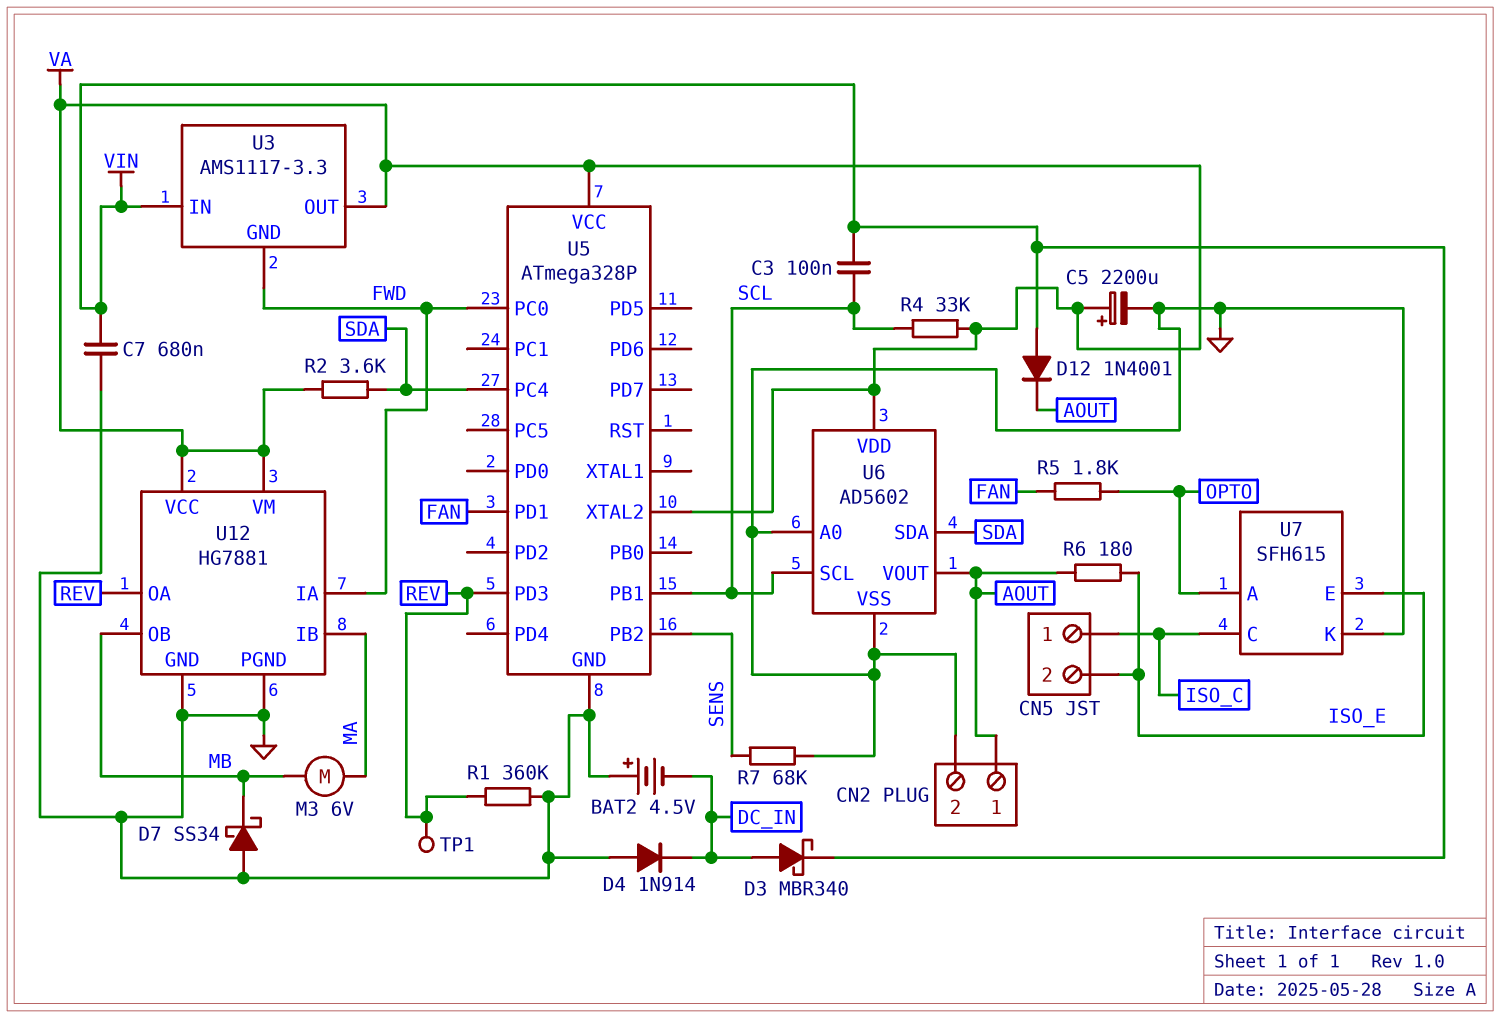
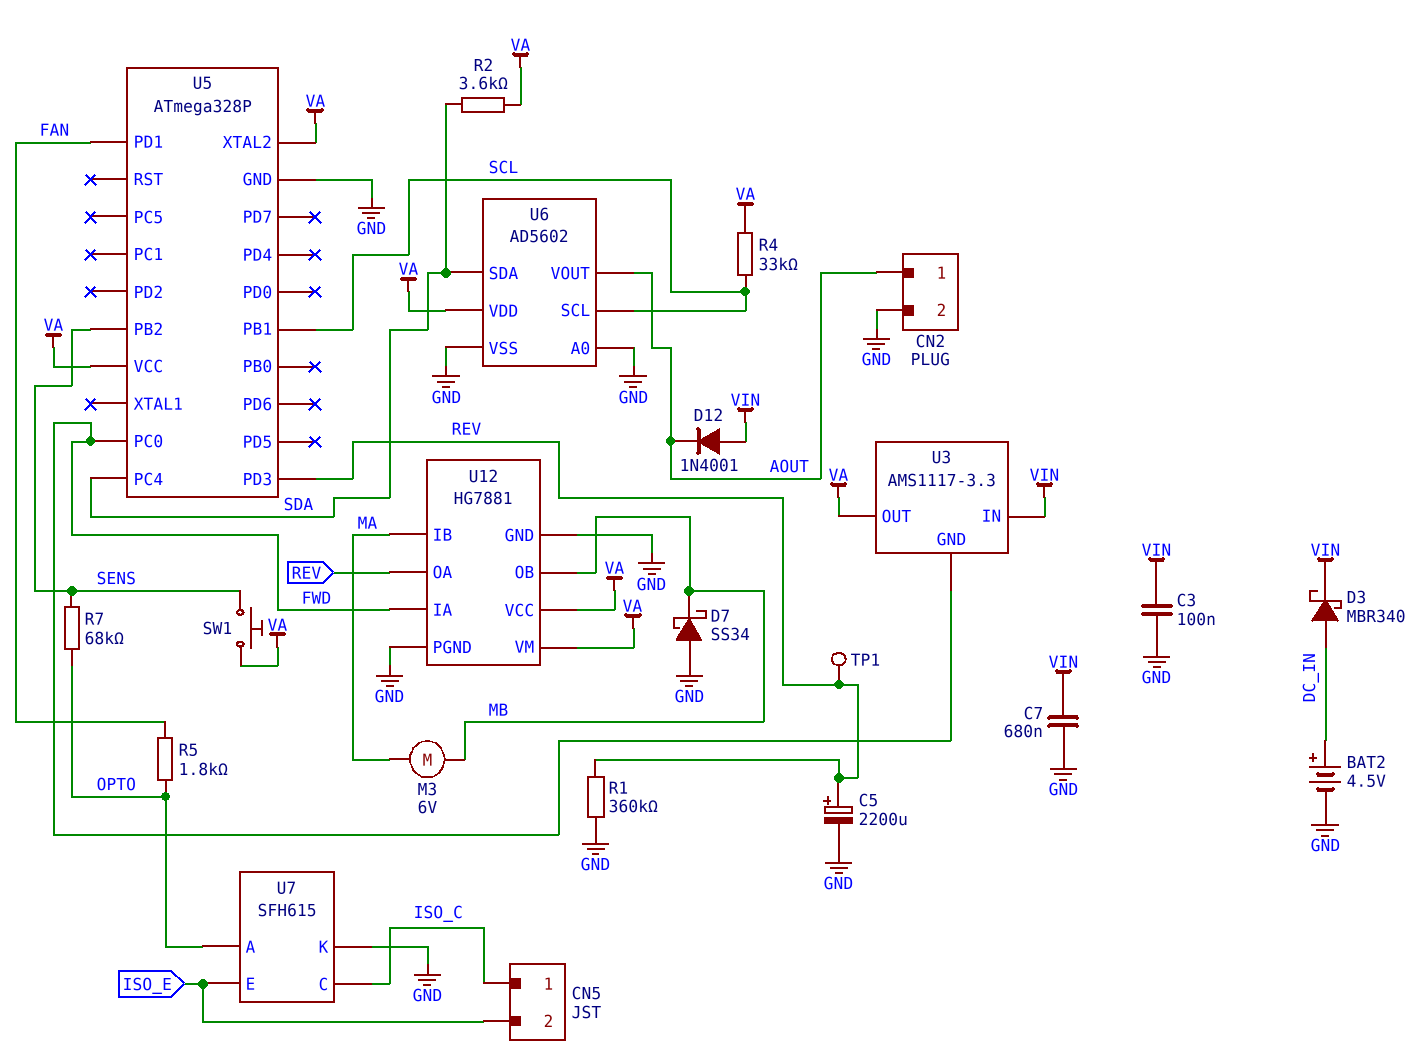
BAT2: 4.5V (plus GND, minus DC_IN) -> 4.5V (plus DC_IN, minus GND)
C3: 100nF (SCL, VIN) -> 100nF (GND, VIN)
C5: 2200uF (plus VA, minus GND) -> 2200uF (plus REV, minus GND)
D4: diode 1N914 (A GND, K DC_IN) -> none
R6: 180 (AOUT, ISO_E) -> none
R7: 68k (GND, SENS) -> 68k (OPTO, SENS)
SW1: none -> button (SENS, VA)

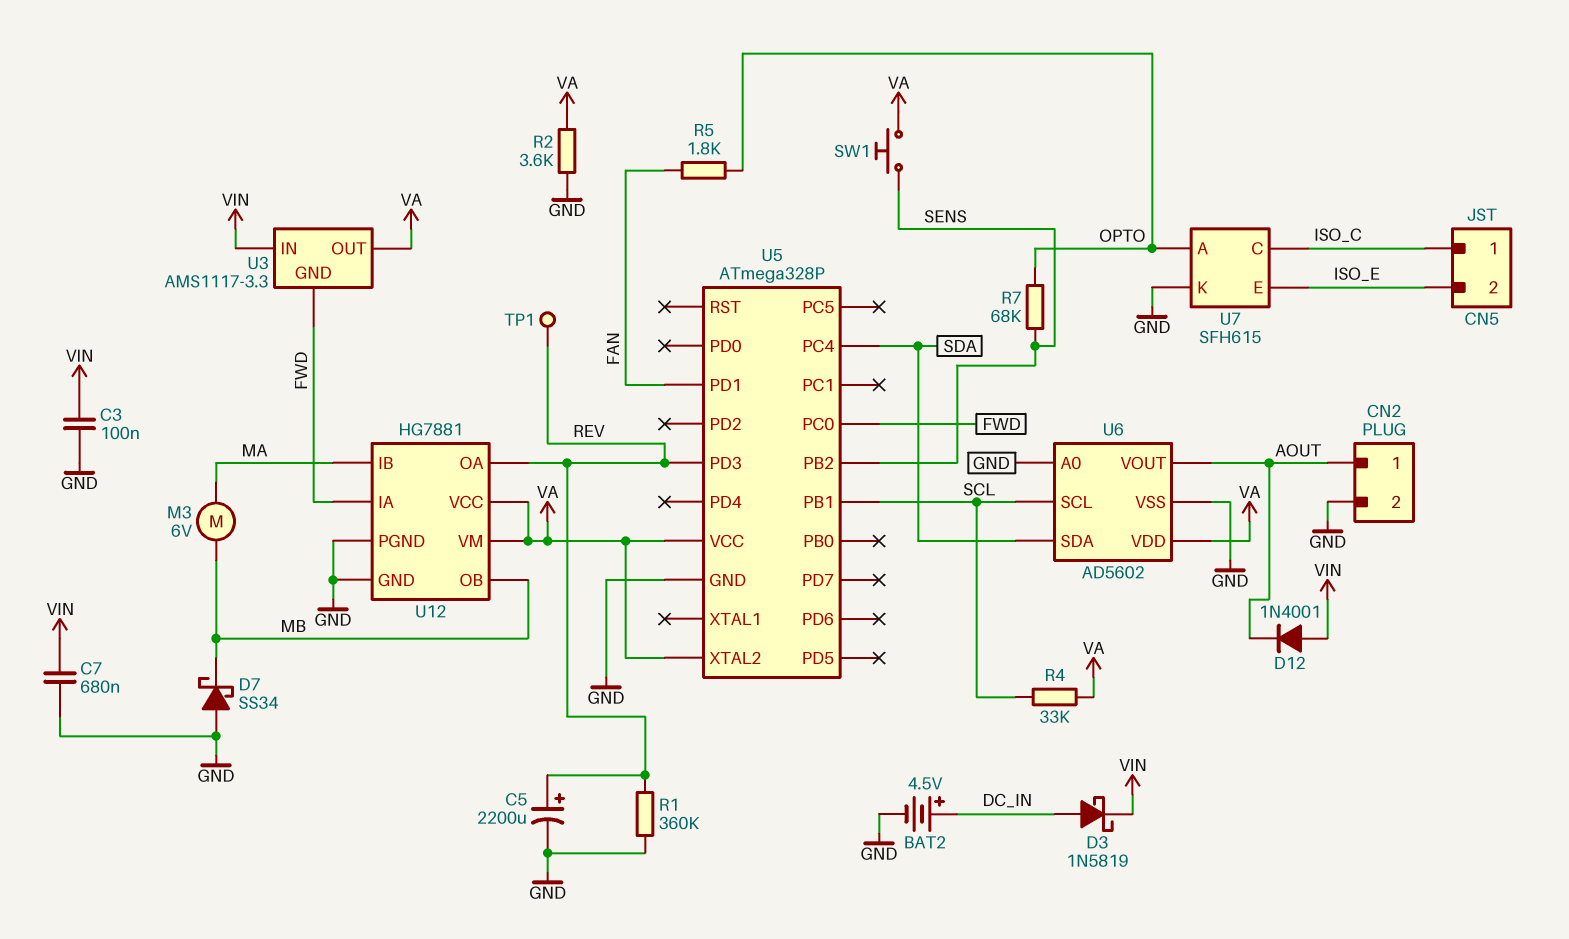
D3: schottky MBR340 (A DC_IN, K VIN) -> schottky 1N5819 (A DC_IN, K VIN)
R2: 3.6k (SDA, VA) -> 3.6k (GND, VA)

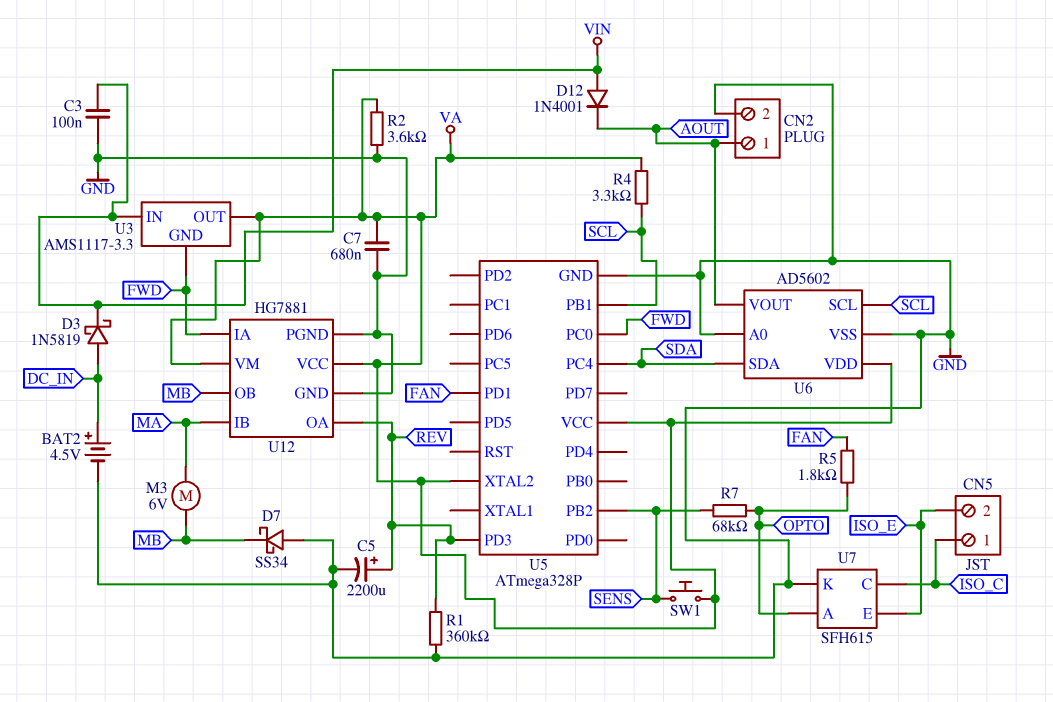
C7: 680nF (GND, VIN) -> 680nF (GND, VA)
R4: 33k (SCL, VA) -> 3.3k (SCL, VA)
TP1: test point (REV) -> none

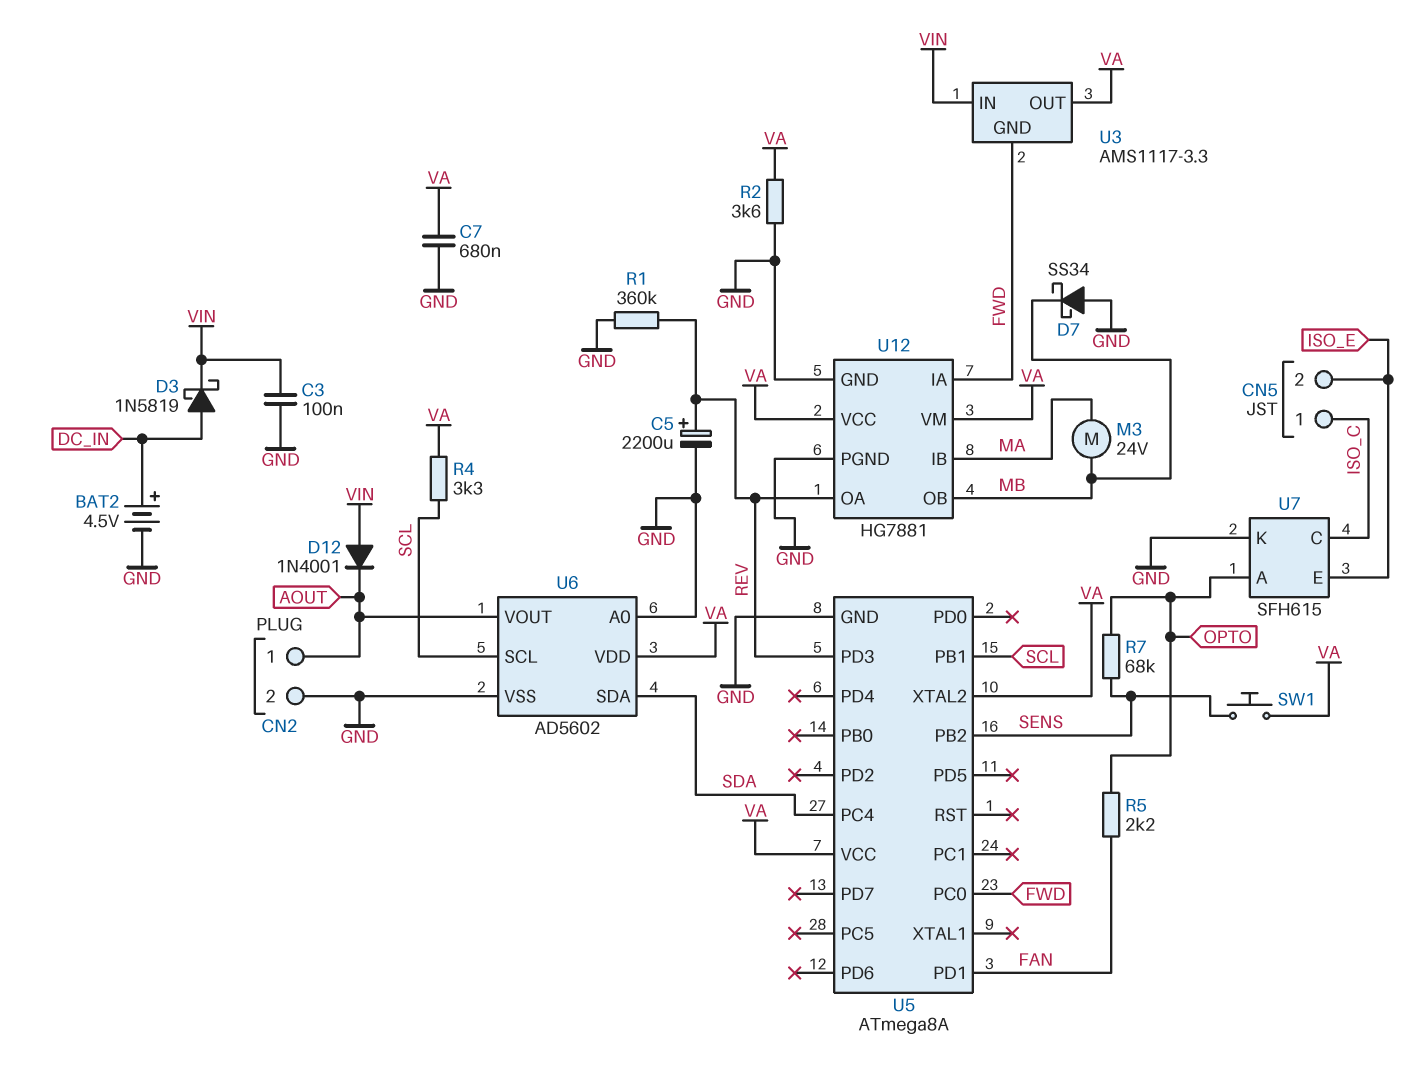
M3: motor 6V (MA, MB) -> motor 24V (MA, MB)
R5: 1.8k (FAN, OPTO) -> 2.2k (FAN, OPTO)
U5: ATmega328P -> ATmega8A

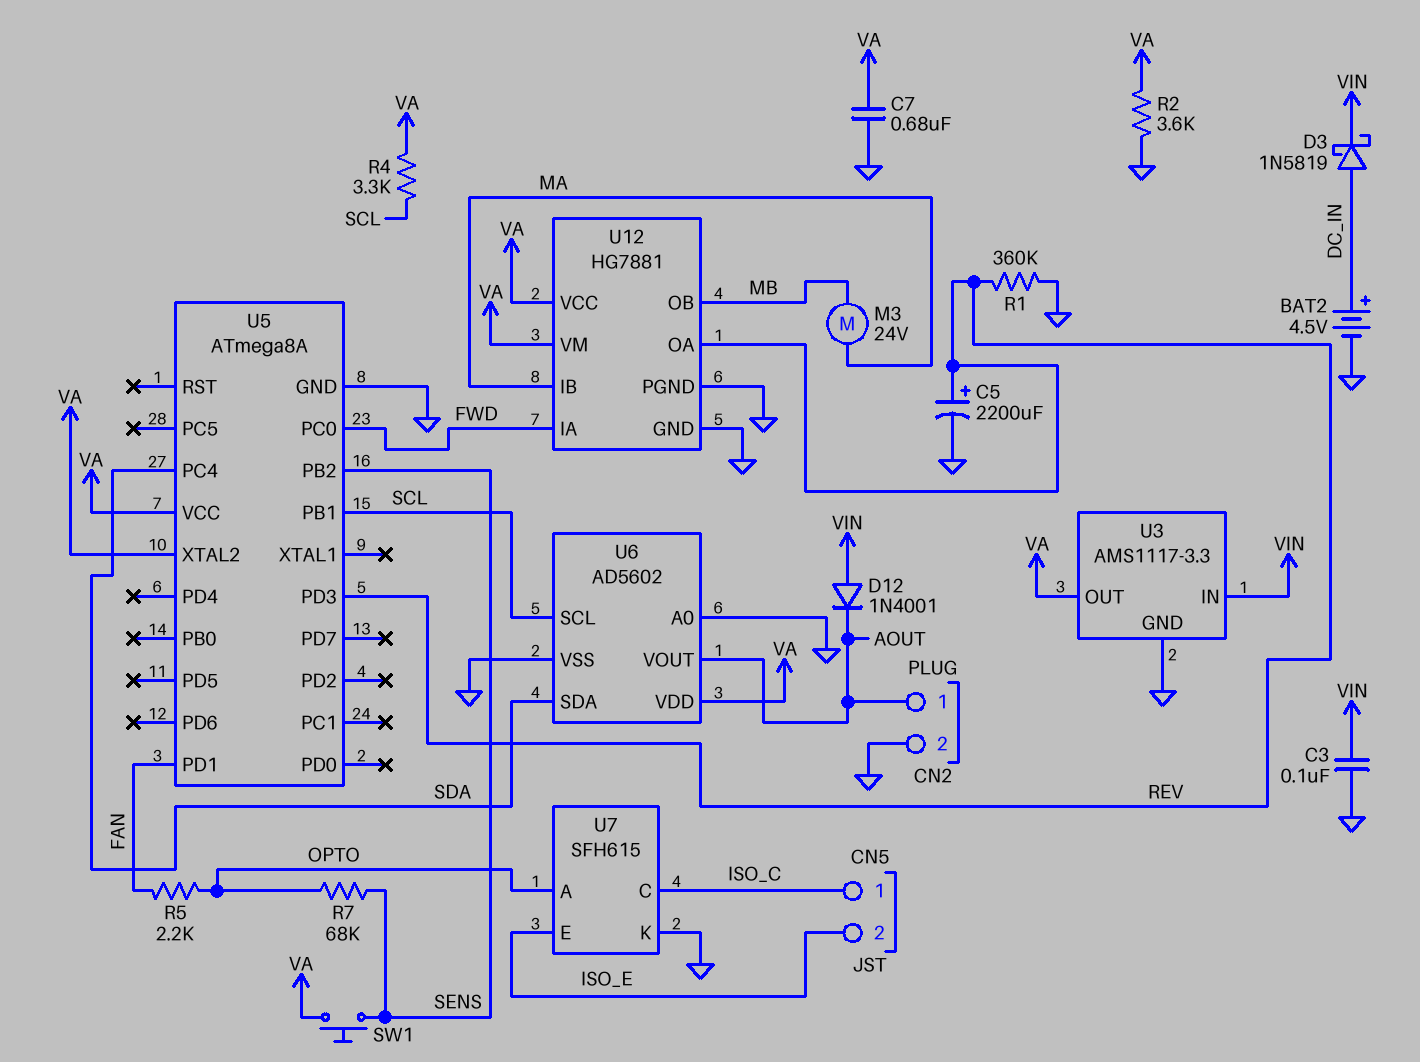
D7: schottky SS34 (A GND, K MB) -> none
U3 pin GND: FWD -> GND

